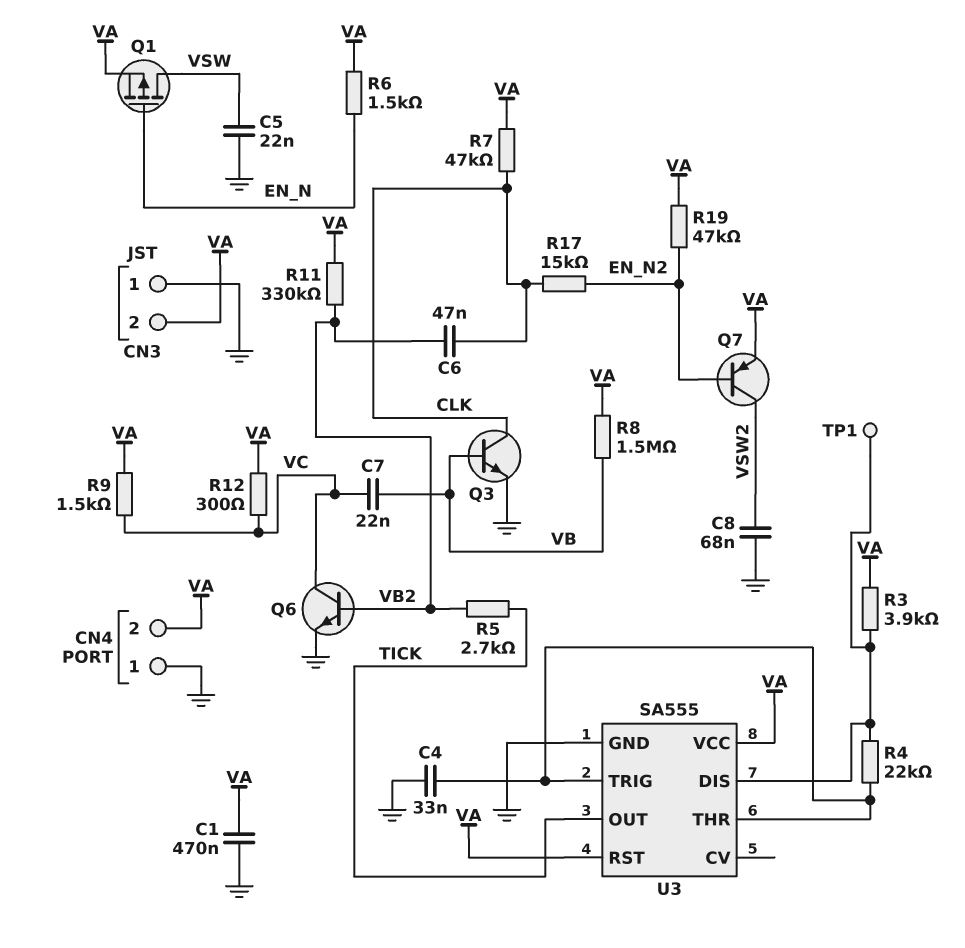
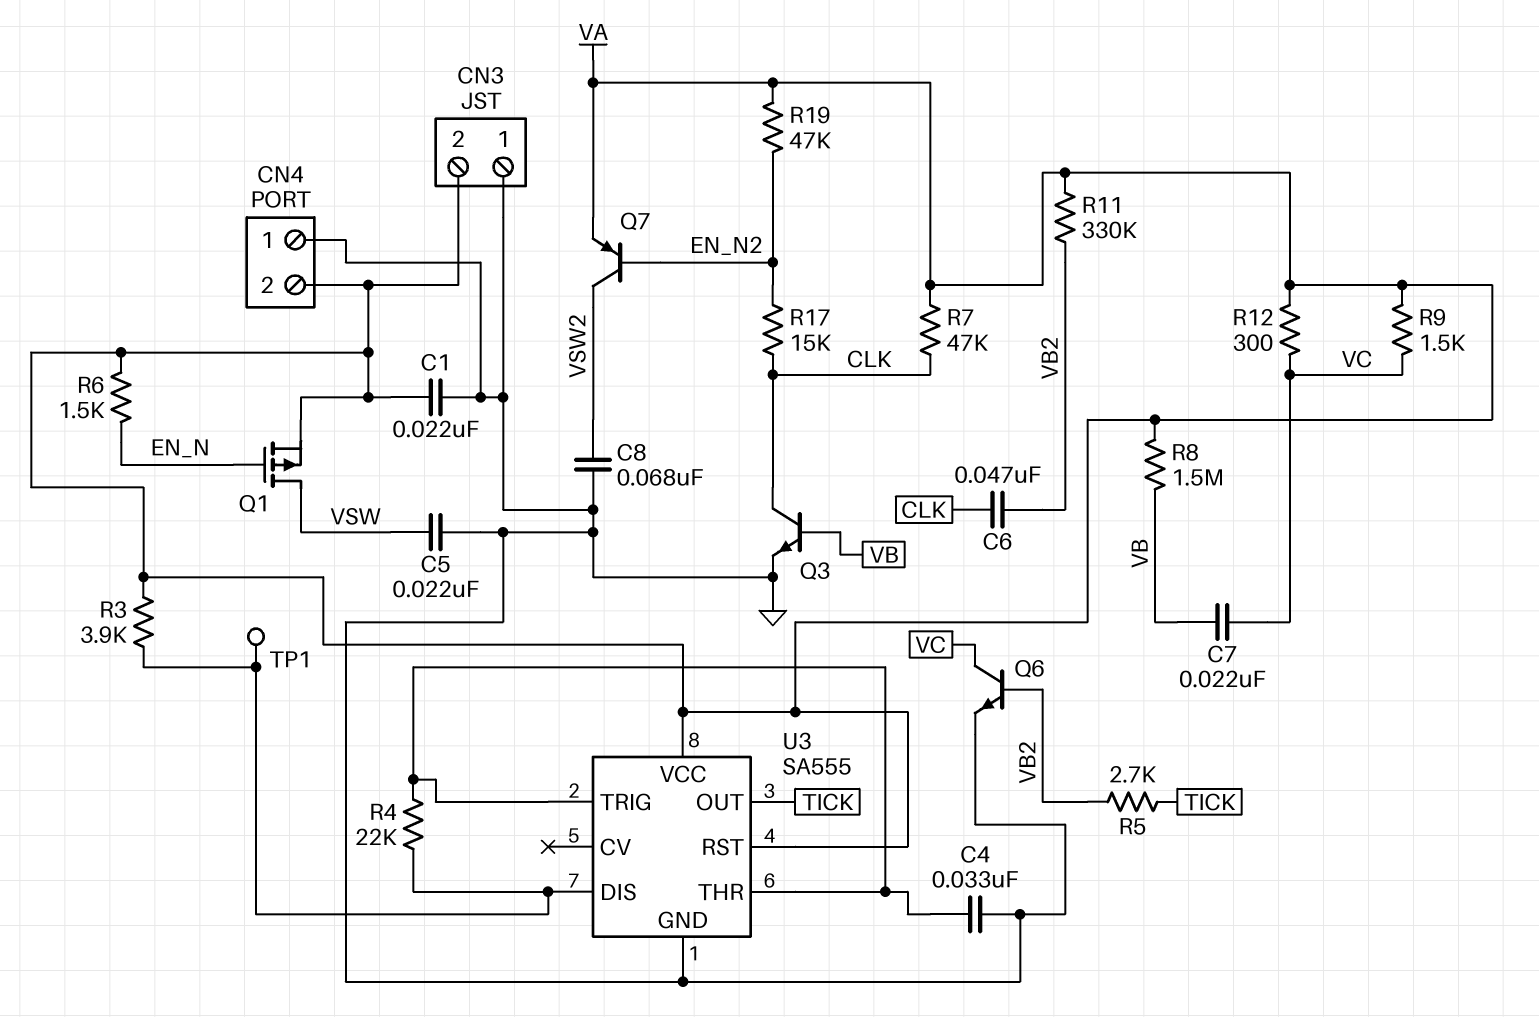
C1: 470nF (GND, VA) -> 22nF (GND, VA)

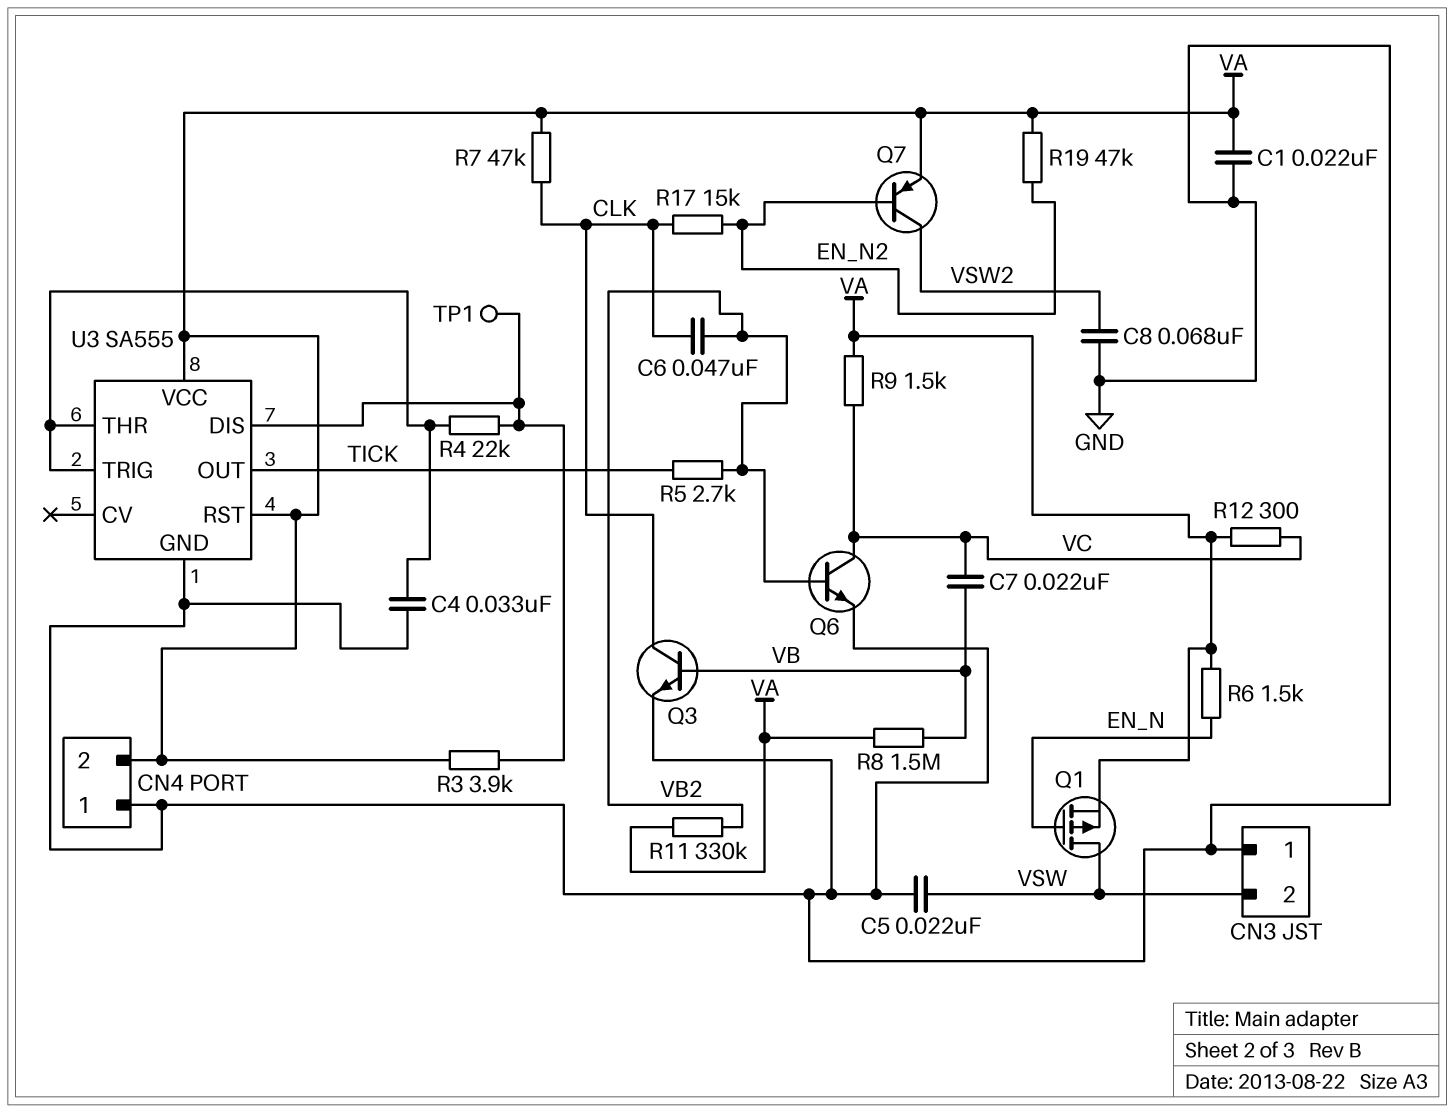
CN3 pin 2: VA -> VSW

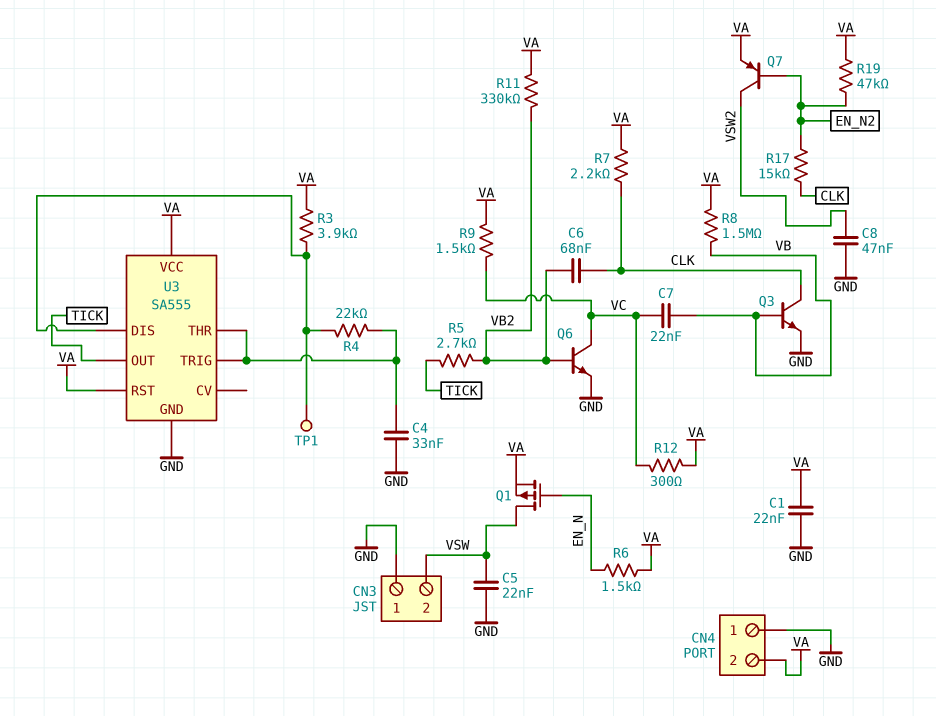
C6: 47nF (CLK, VB2) -> 68nF (CLK, VB2)
C8: 68nF (GND, VSW2) -> 47nF (GND, VSW2)
R7: 47k (CLK, VA) -> 2.2k (CLK, VA)

